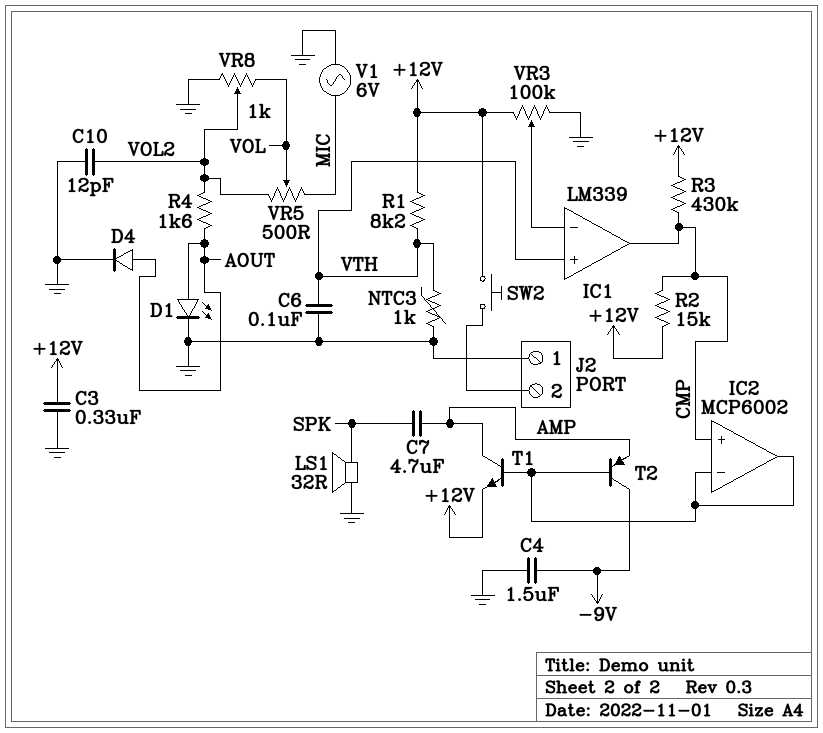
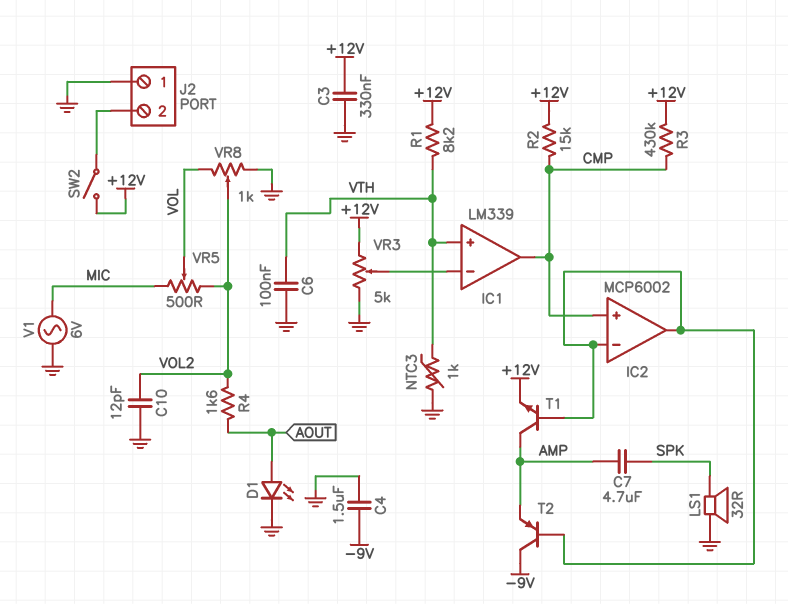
D4: diode (A AOUT, K GND) -> none
SW2: button (+12V, J2/2) -> switch (+12V, J2/2)
VR3: 100k (+12V, GND, wiper IC1/in-) -> 5k (+12V, GND, wiper IC1/in-)

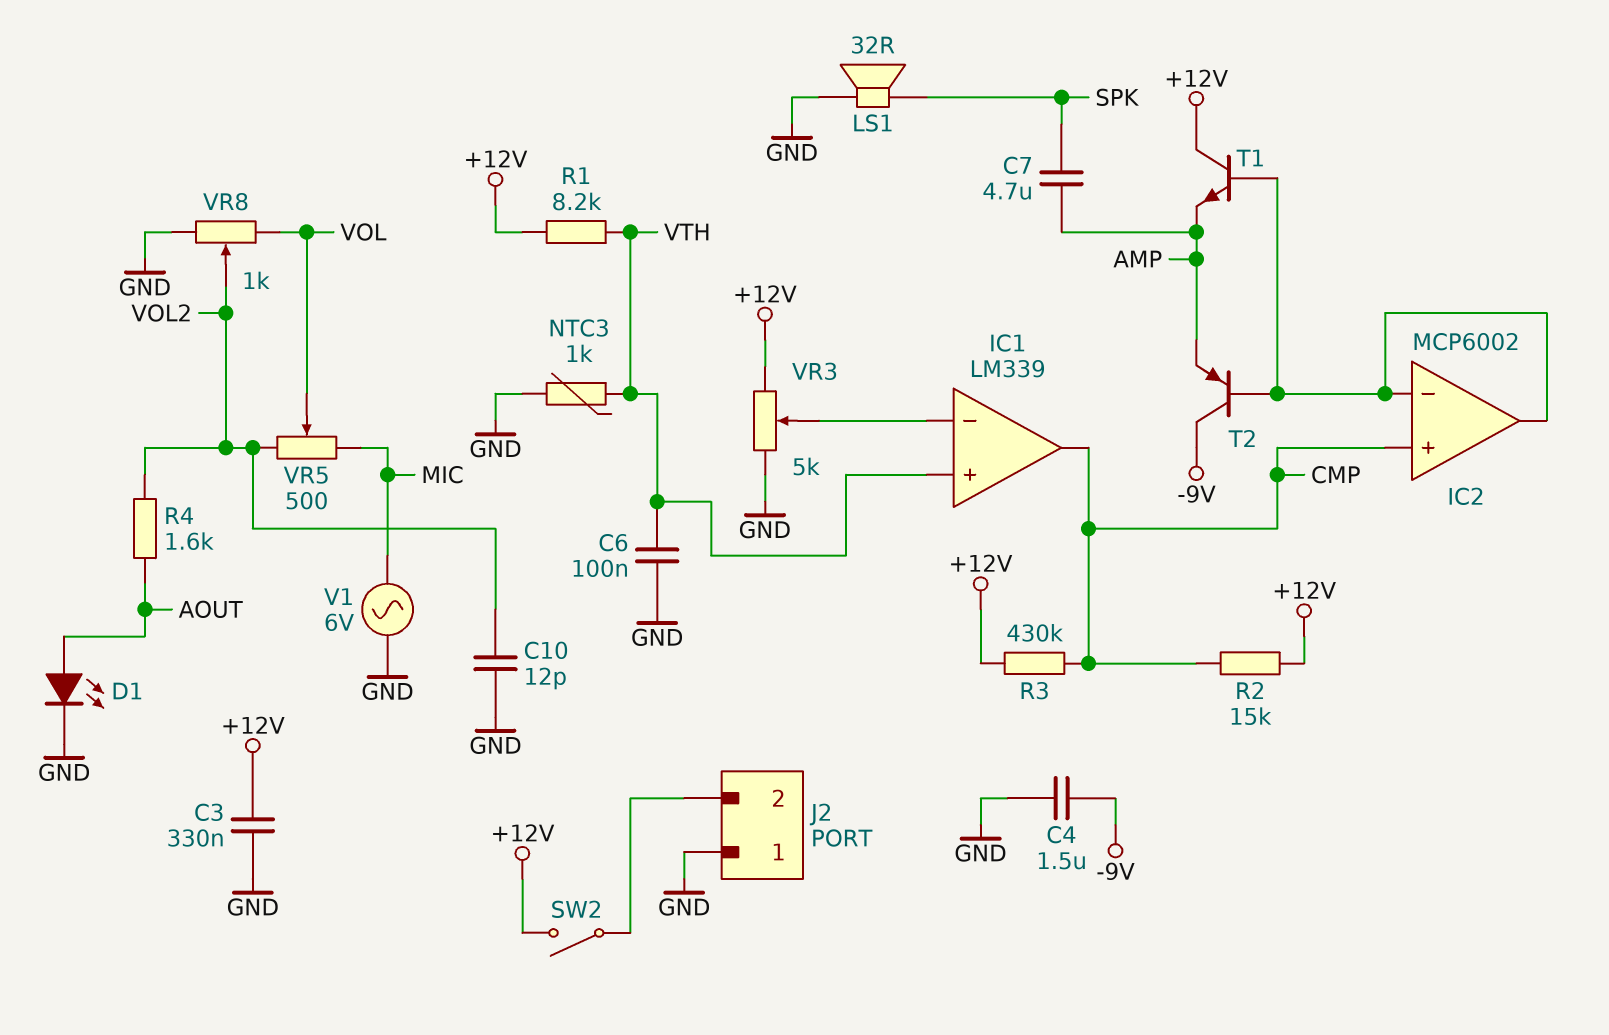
T1: NPN (B IC2/in-, C AMP, E +12V) -> NPN (B IC2/in-, C +12V, E AMP)

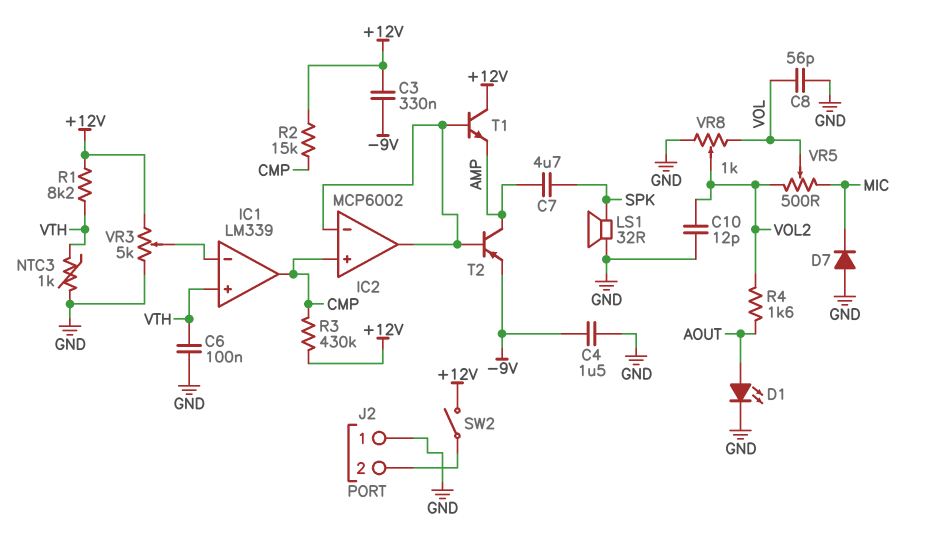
C3: 330nF (+12V, GND) -> 330nF (+12V, -9V)
C8: none -> 56pF (GND, VOL)
D7: none -> diode (A GND, K MIC)
T2: PNP (B IC2/in-, C -9V, E AMP) -> PNP (B IC2/in-, C AMP, E -9V)
V1: AC 6V (GND, MIC) -> none

